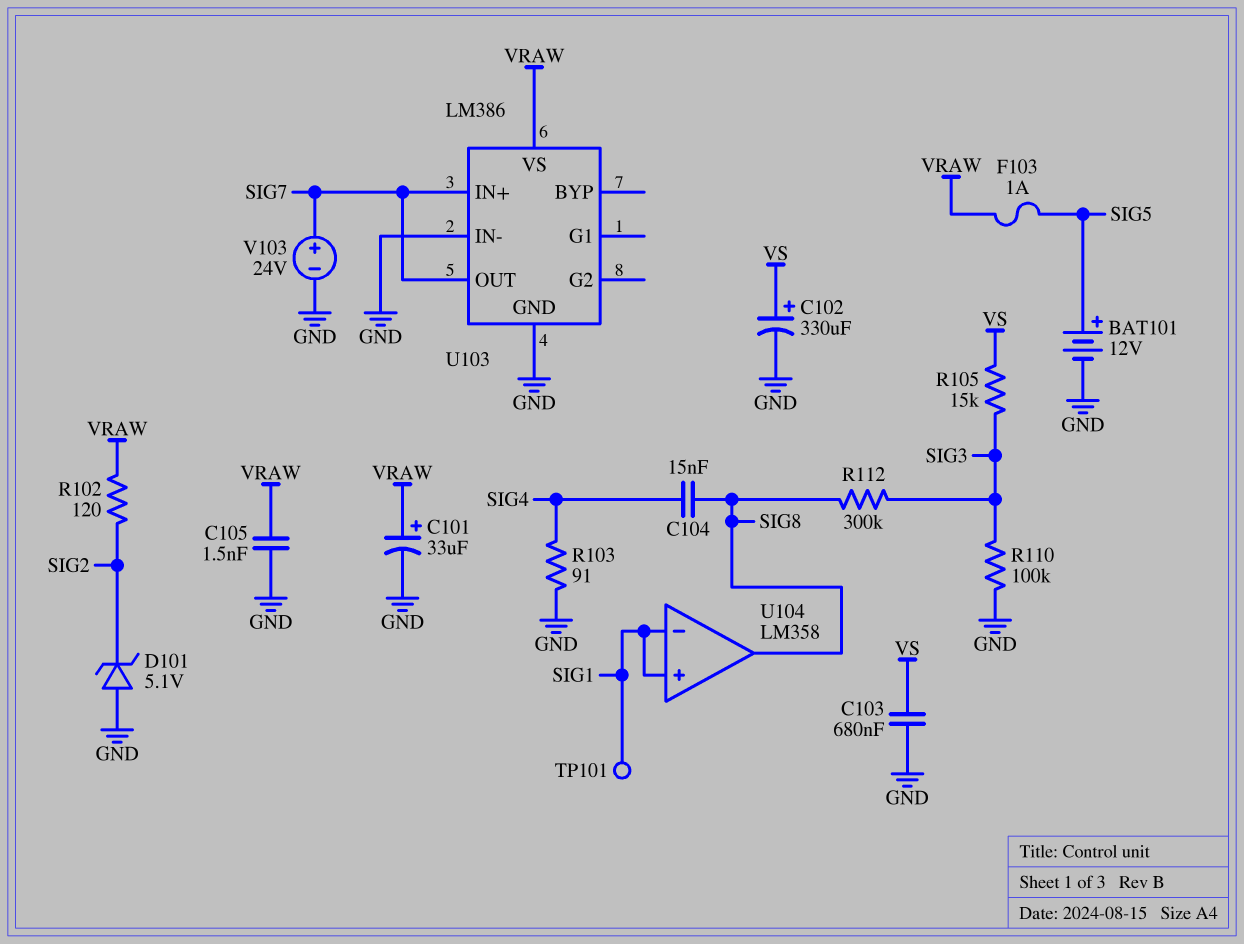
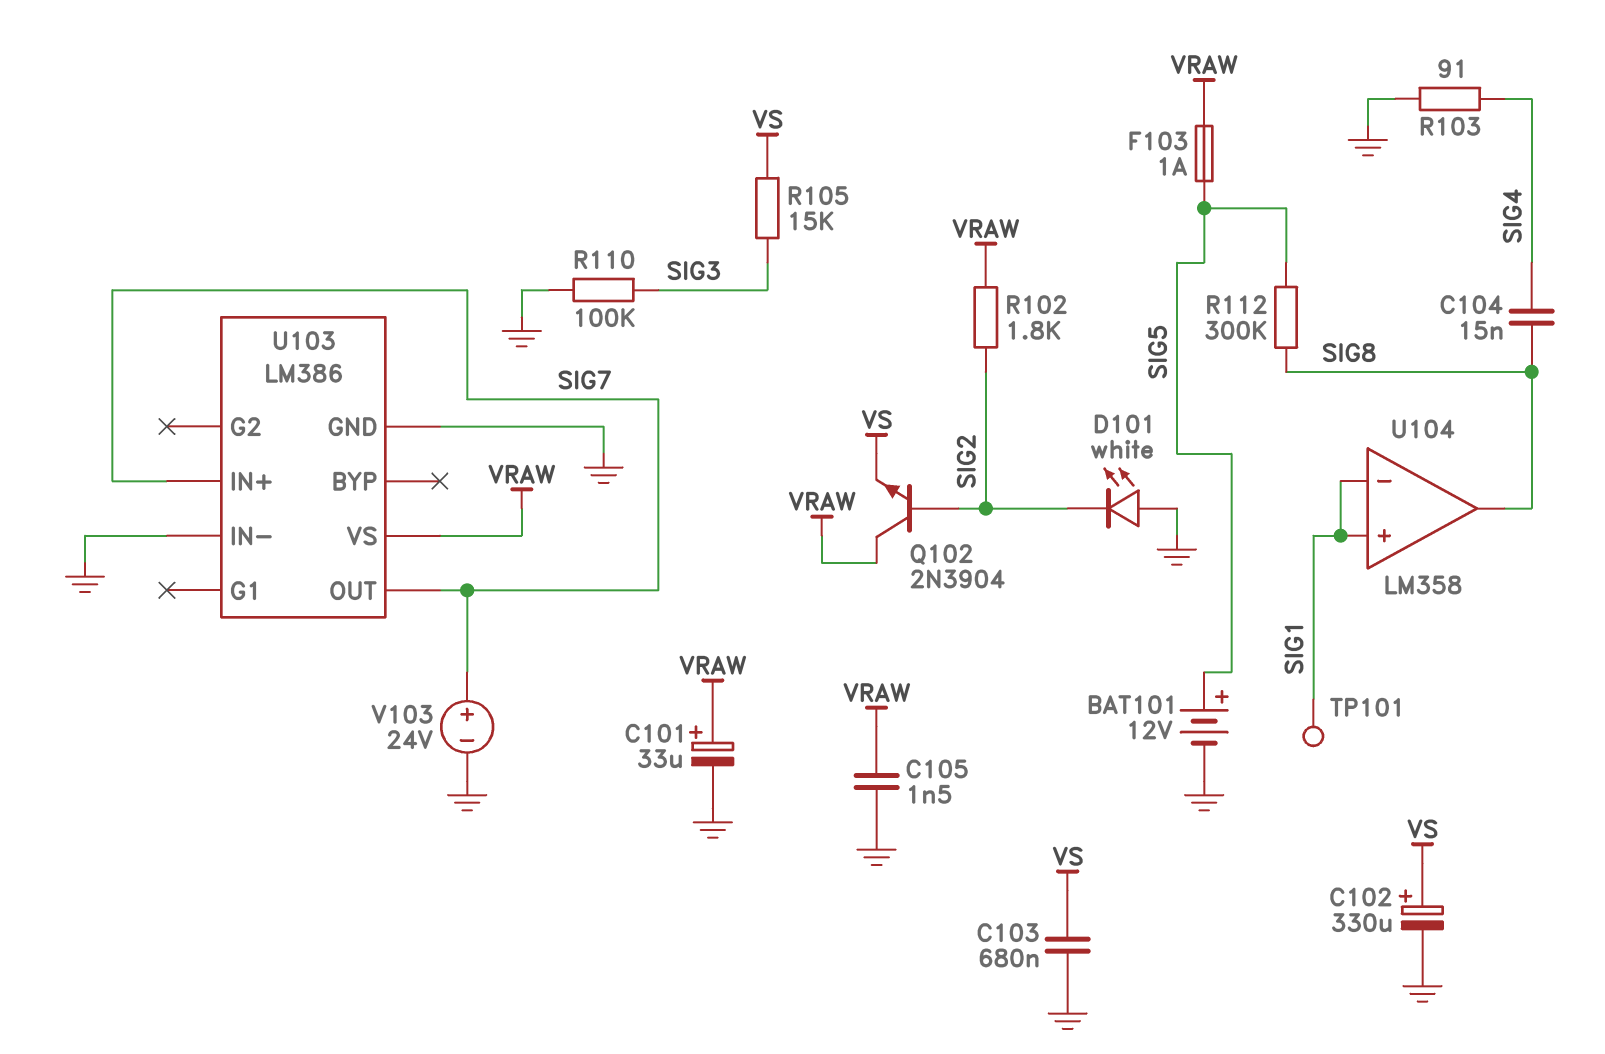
D101: zener 5.1V (A GND, K SIG2) -> LED white (A GND, K SIG2)
Q102: none -> NPN 2N3904 (B SIG2, C VRAW, E VS)
R102: 120 (SIG2, VRAW) -> 1.8k (SIG2, VRAW)
R112: 300k (SIG3, SIG8) -> 300k (SIG5, SIG8)

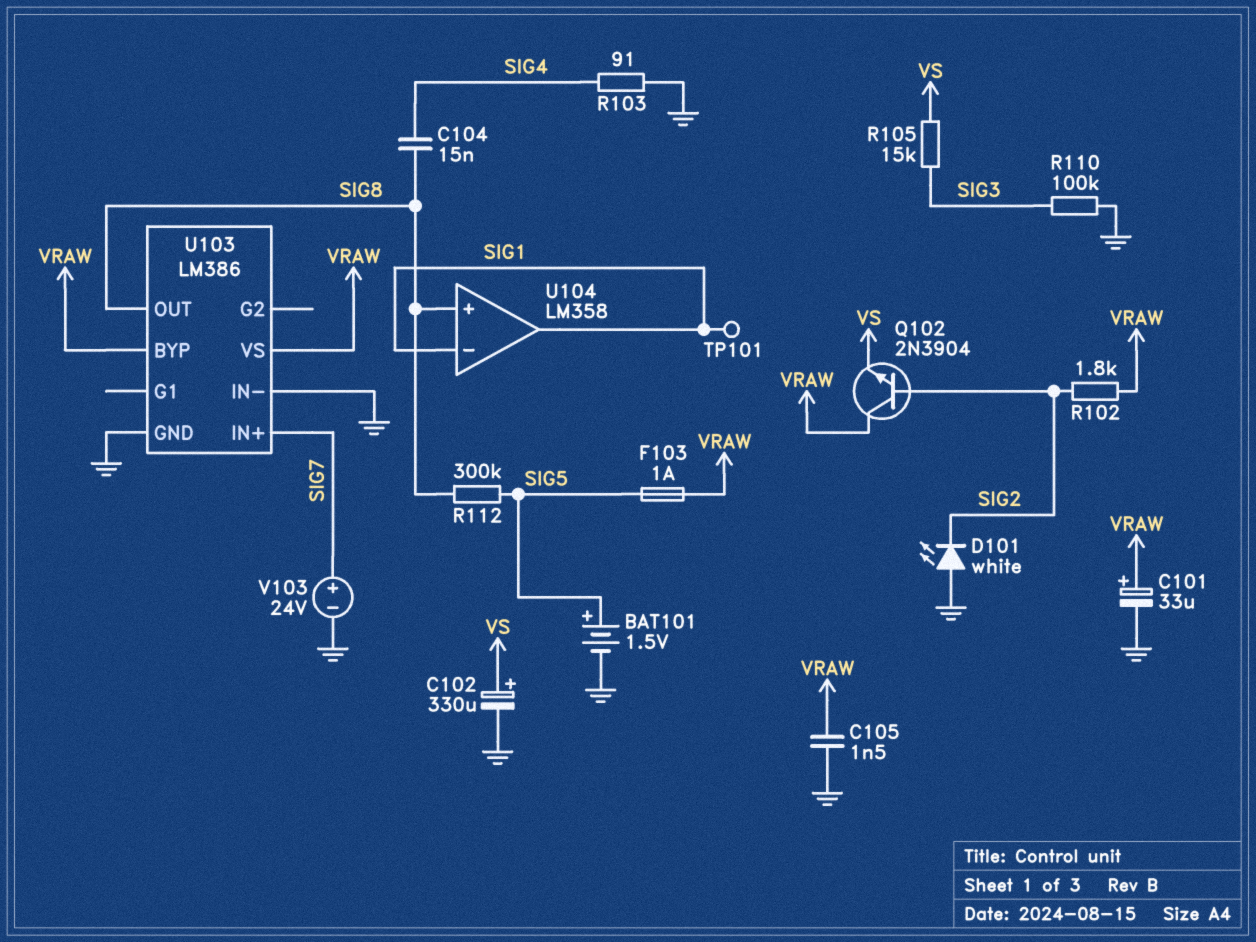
BAT101: 12V (plus SIG5, minus GND) -> 1.5V (plus SIG5, minus GND)
C103: 680nF (GND, VS) -> none
U103 pin BYP: none -> VRAW
U103 pin OUT: SIG7 -> SIG8
U104 pin in+: SIG1 -> SIG8
U104 pin out: SIG8 -> SIG1

